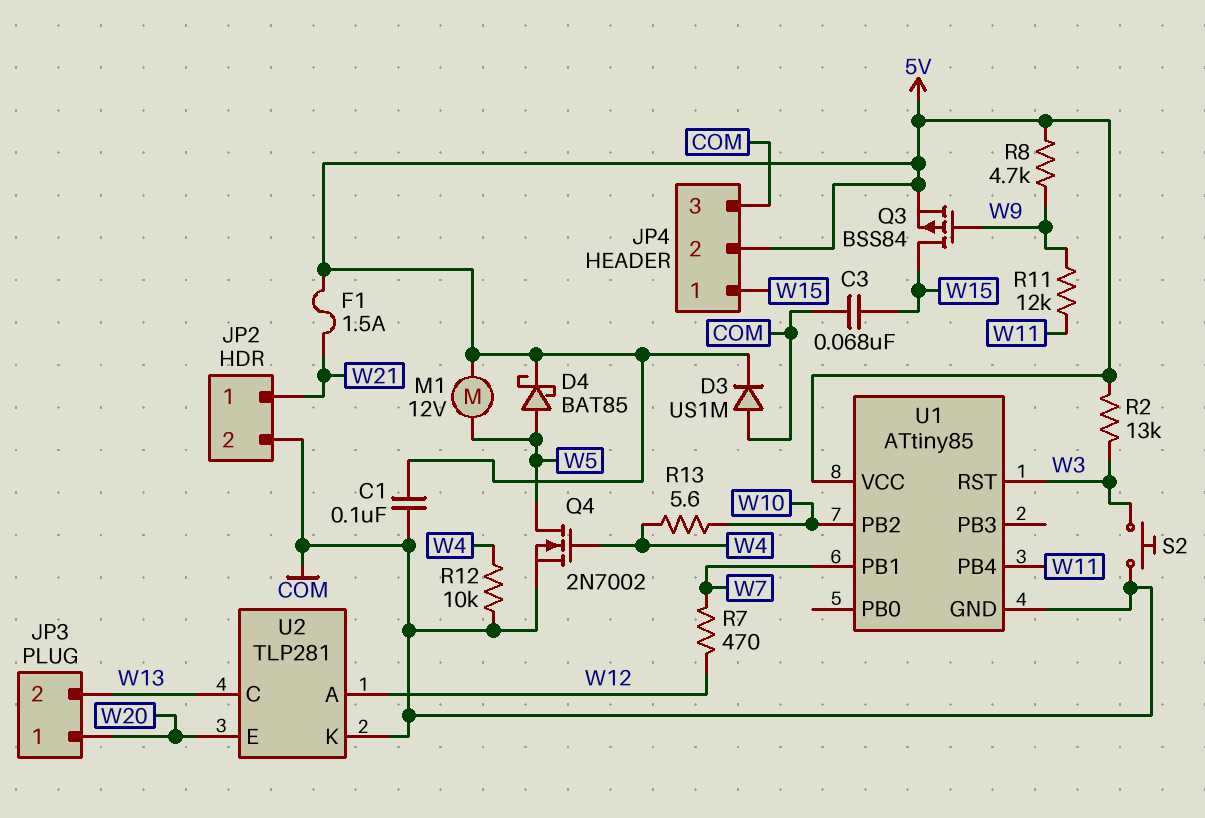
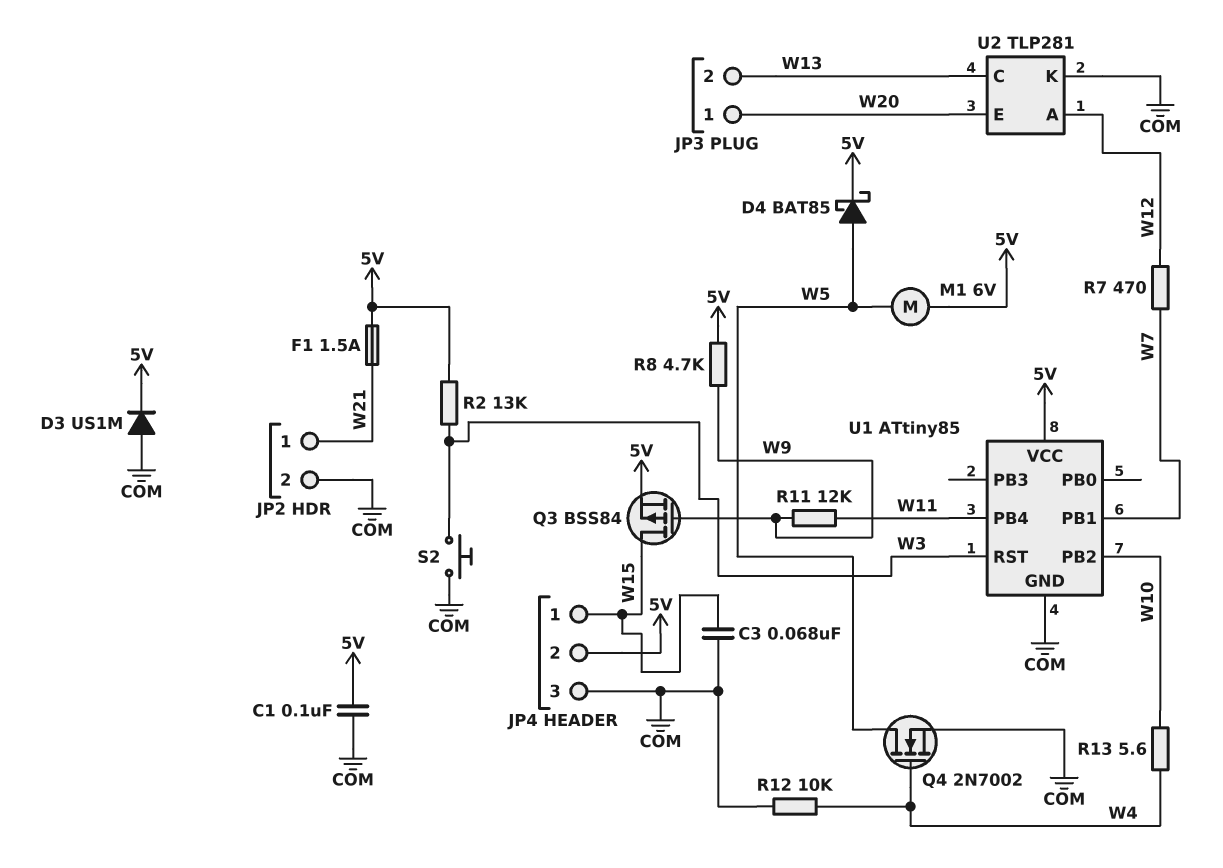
M1: motor 12V (5V, W5) -> motor 6V (5V, W5)

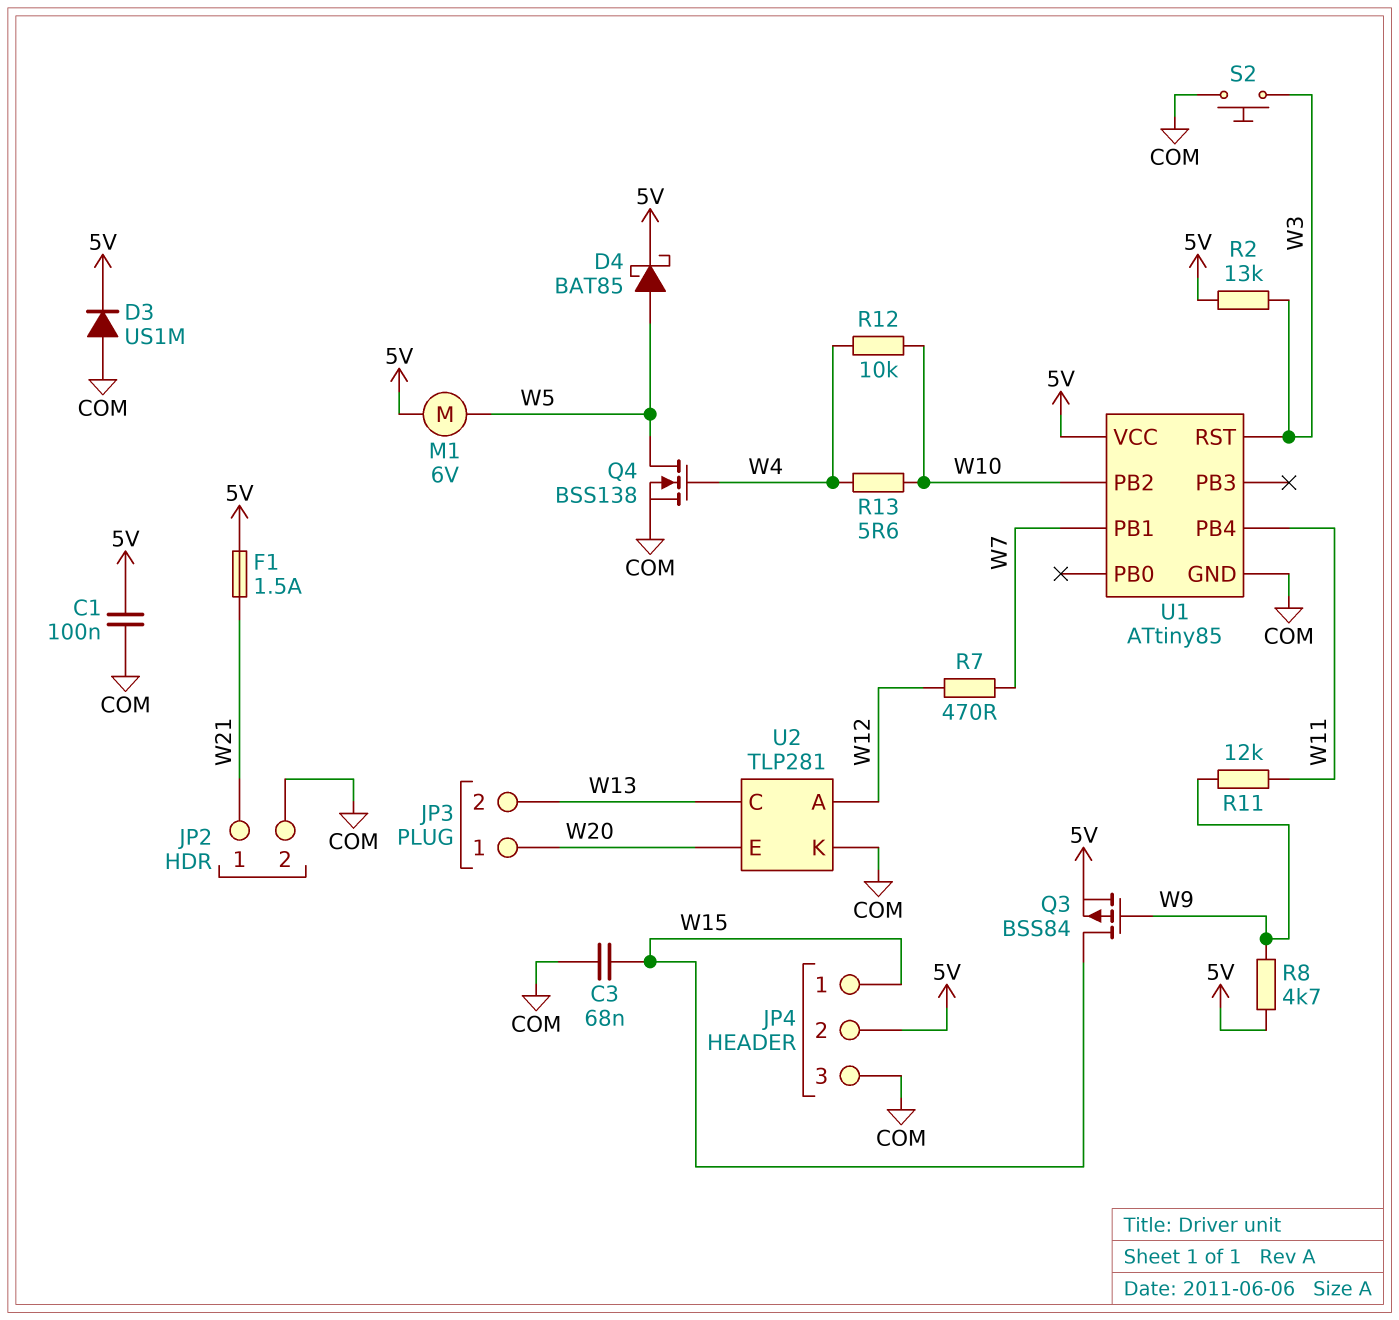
Q4: NMOS 2N7002 (G W4, D W5, S COM) -> NMOS BSS138 (G W4, D W5, S COM)
R12: 10k (COM, W4) -> 10k (W4, W10)

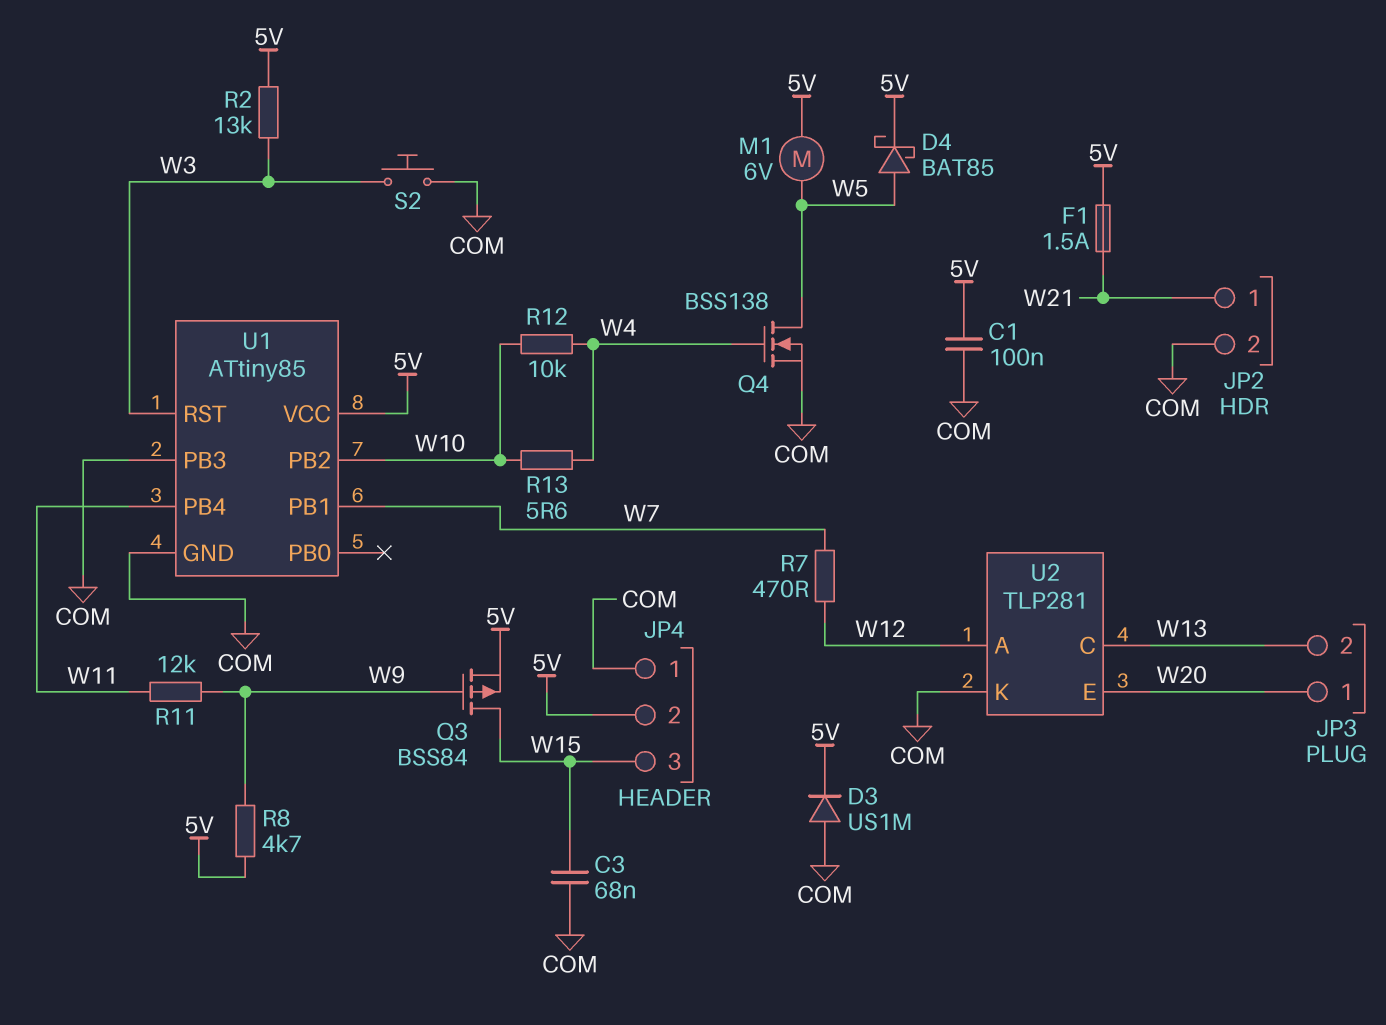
JP4 pin 1: W15 -> COM
JP4 pin 3: COM -> W15
U1 pin PB3: none -> COM

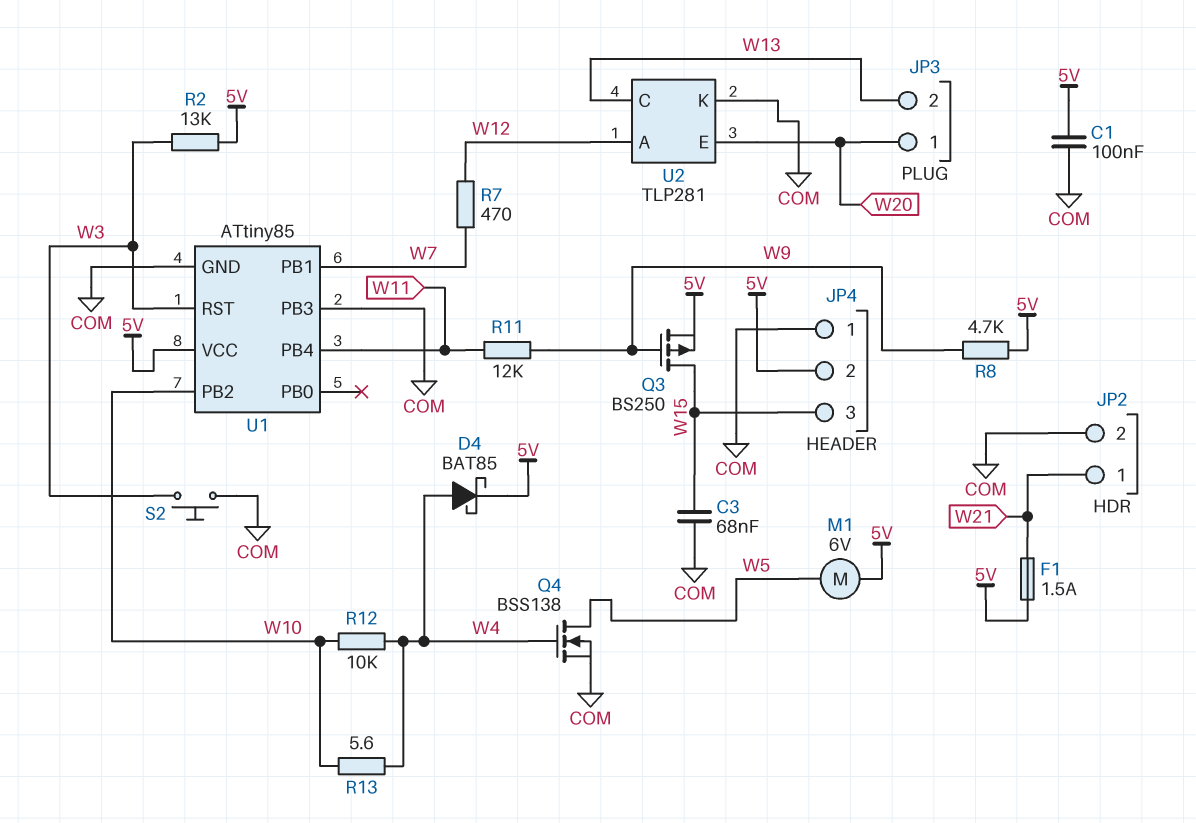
D3: diode US1M (A COM, K 5V) -> none
D4: schottky BAT85 (A W5, K 5V) -> schottky BAT85 (A W4, K 5V)
Q3: PMOS BSS84 (G W9, D W15, S 5V) -> PMOS BS250 (G W9, D W15, S 5V)

